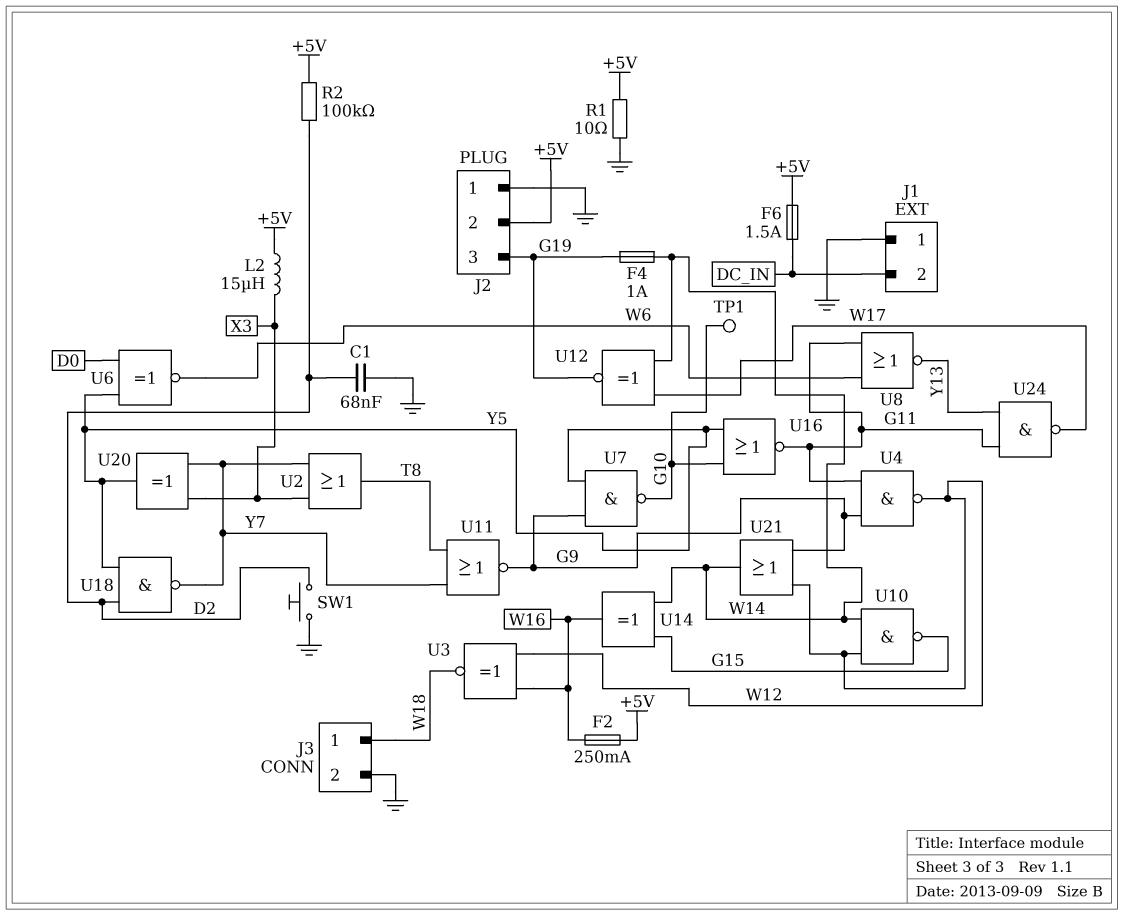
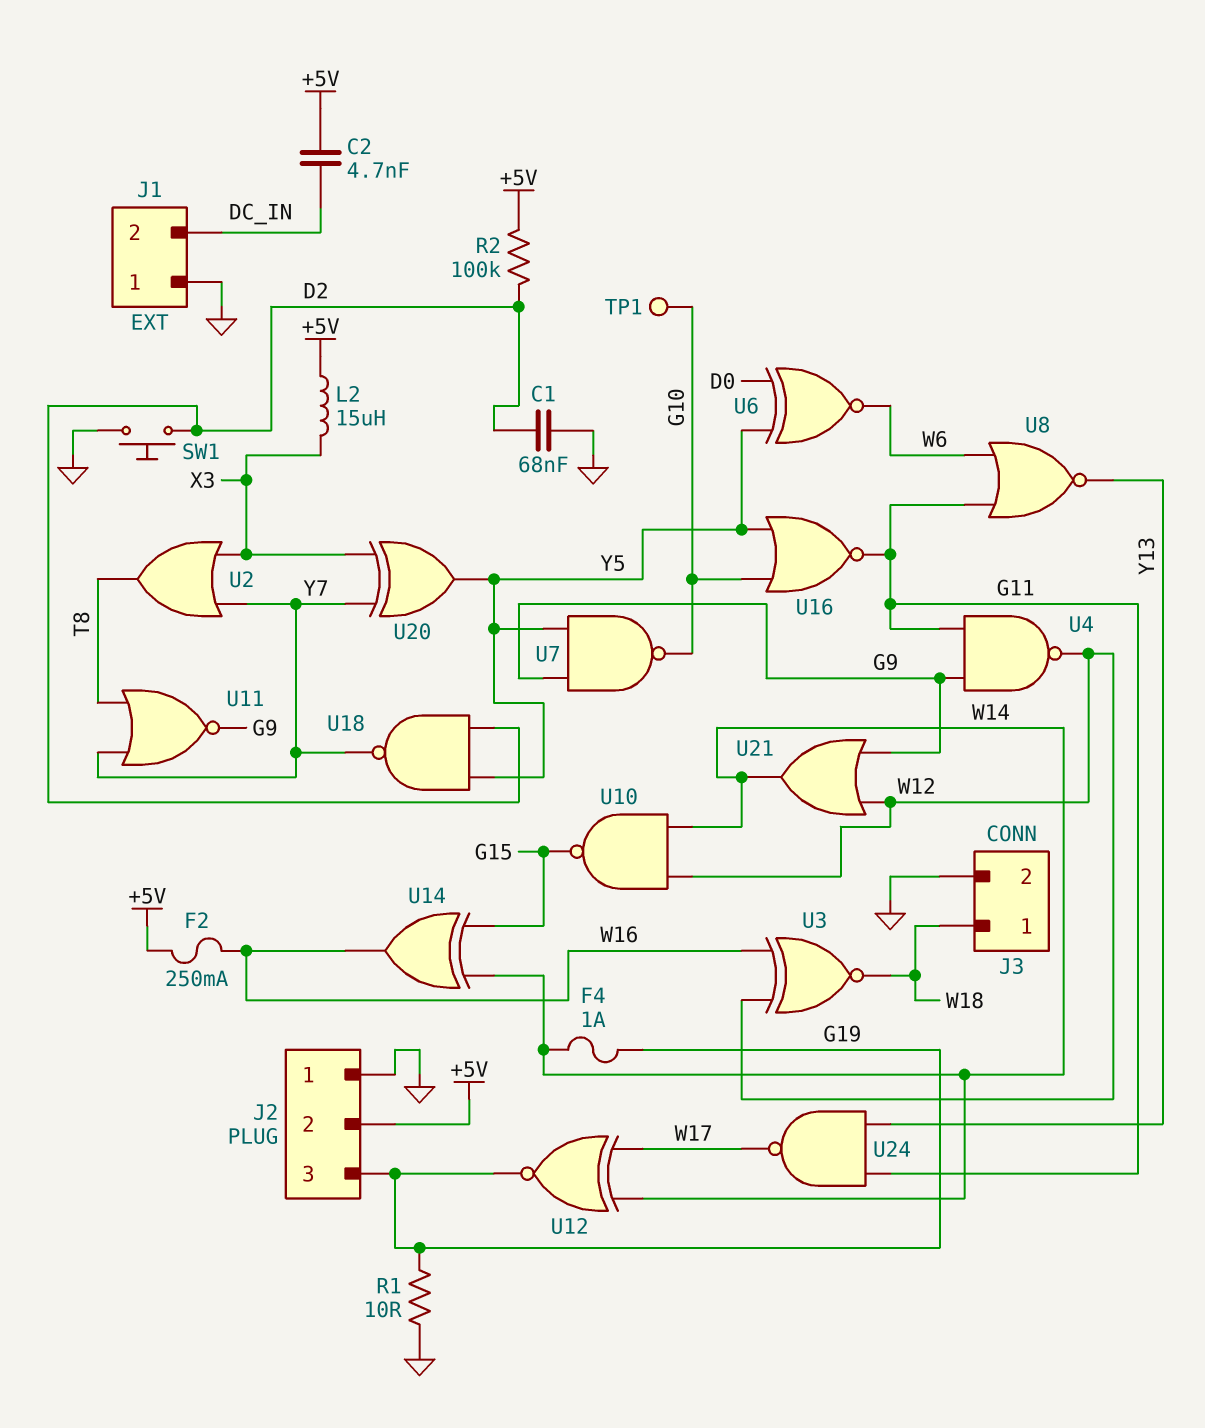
C2: none -> 4.7nF (+5V, DC_IN)
F6: 1.5A (+5V, DC_IN) -> none
R1: 10 (+5V, GND) -> 10 (G19, GND)

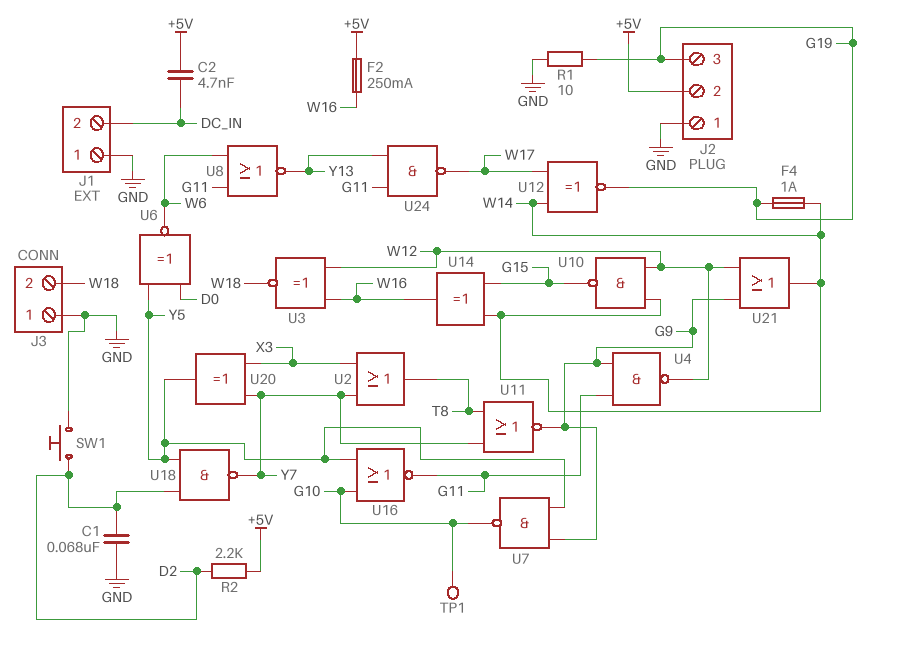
J3 pin 1: W18 -> GND
J3 pin 2: GND -> W18
L2: 15uH (+5V, X3) -> none
R2: 100k (+5V, D2) -> 2.2k (+5V, D2)

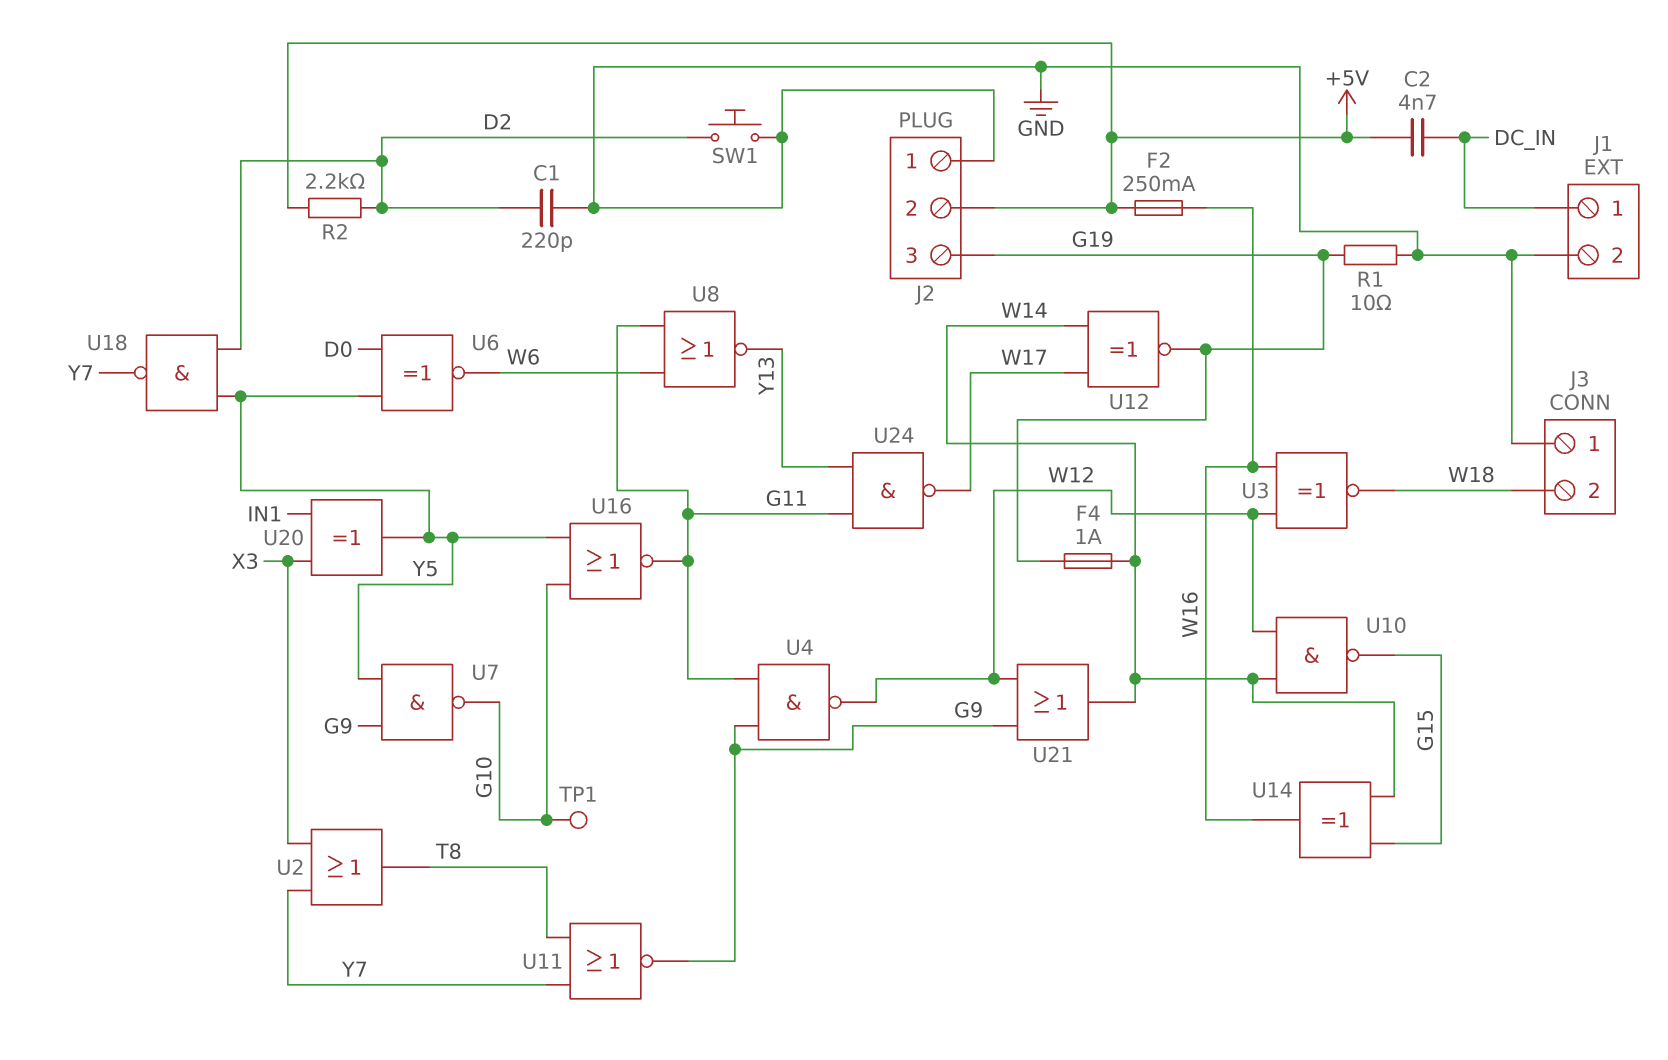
C1: 68nF (D2, GND) -> 220pF (D2, GND)
J1 pin 1: GND -> DC_IN
J1 pin 2: DC_IN -> GND
U20: XOR (in X3, in Y7, out Y5) -> XOR (in IN1, in X3, out Y5)

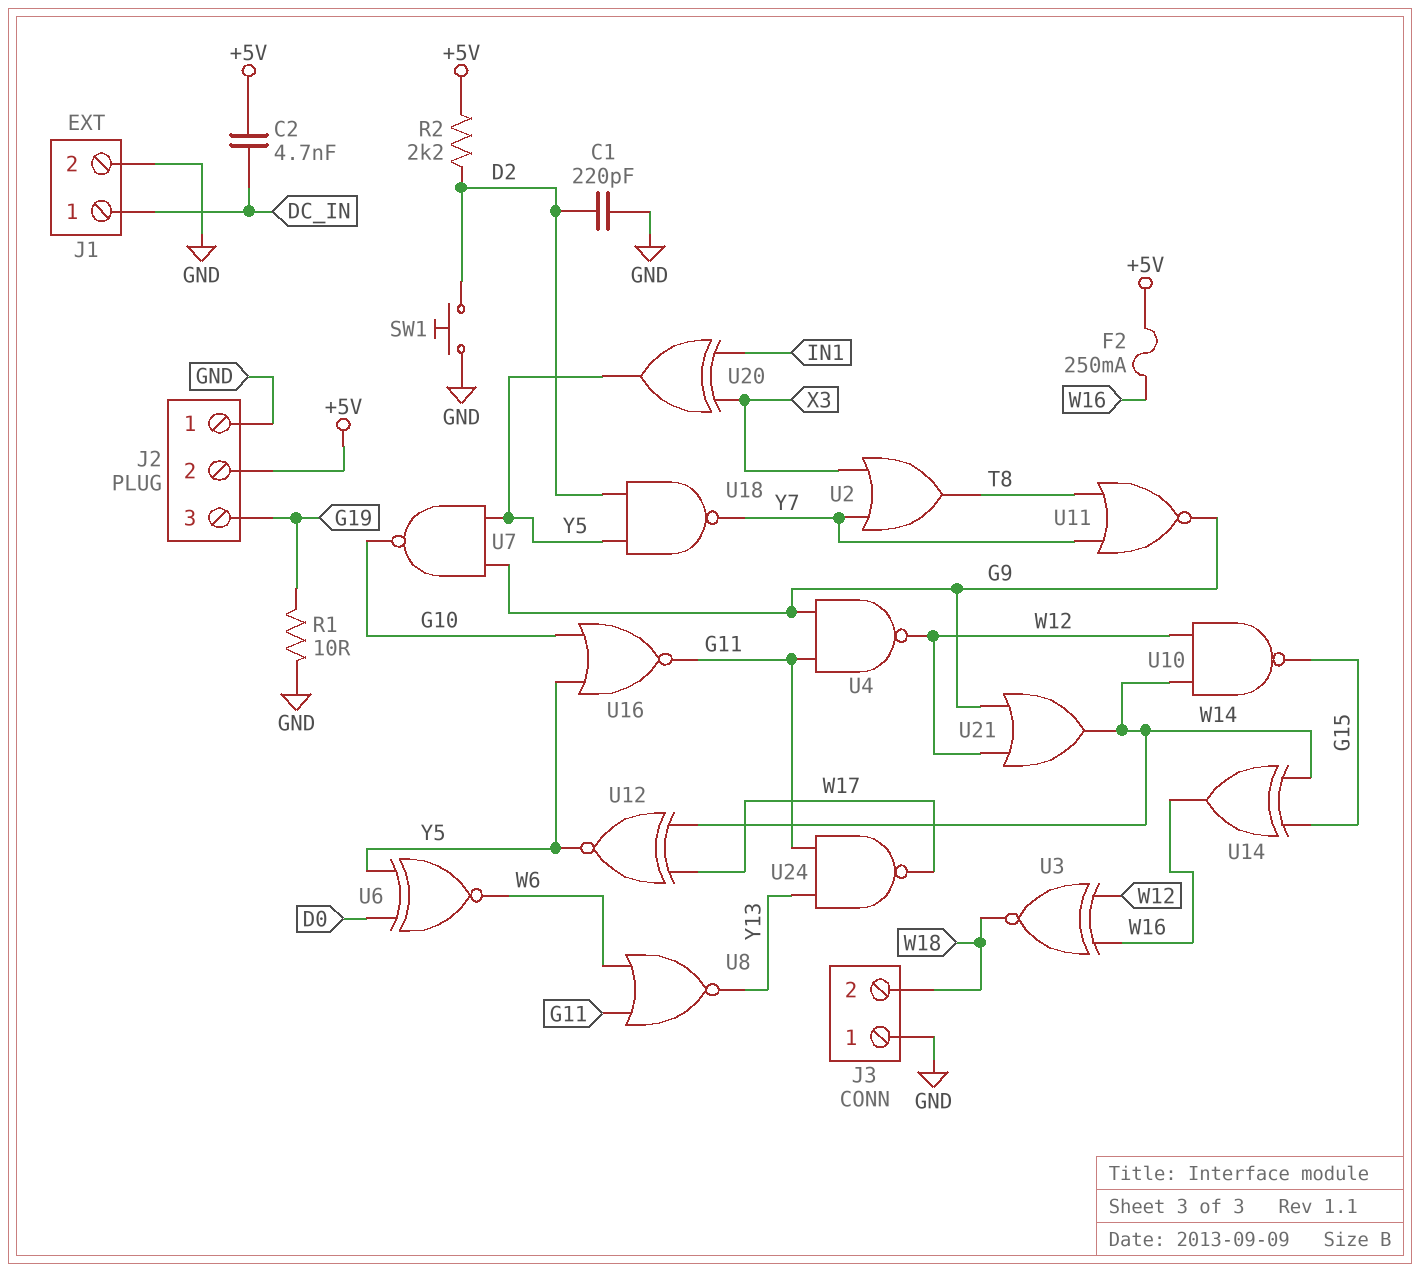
F4: 1A (G19, W14) -> none
TP1: test point (G10) -> none
U12: XNOR (in W14, in W17, out G19) -> XNOR (in W14, in W17, out Y5)

